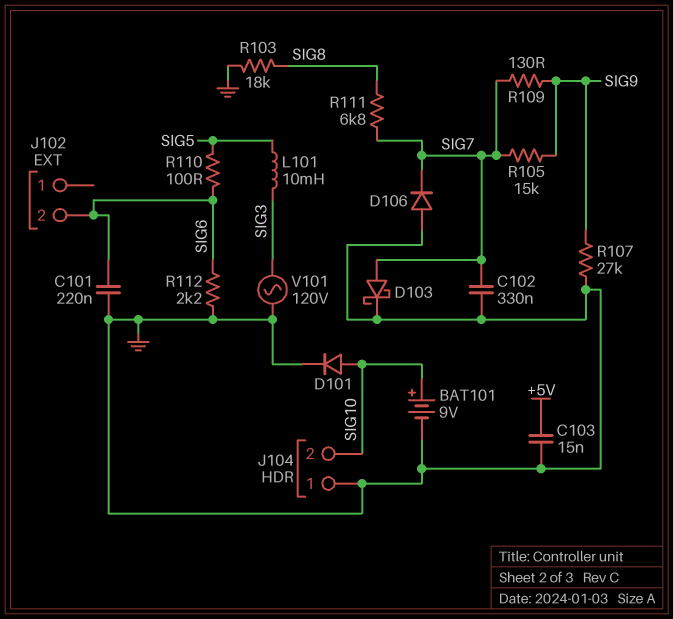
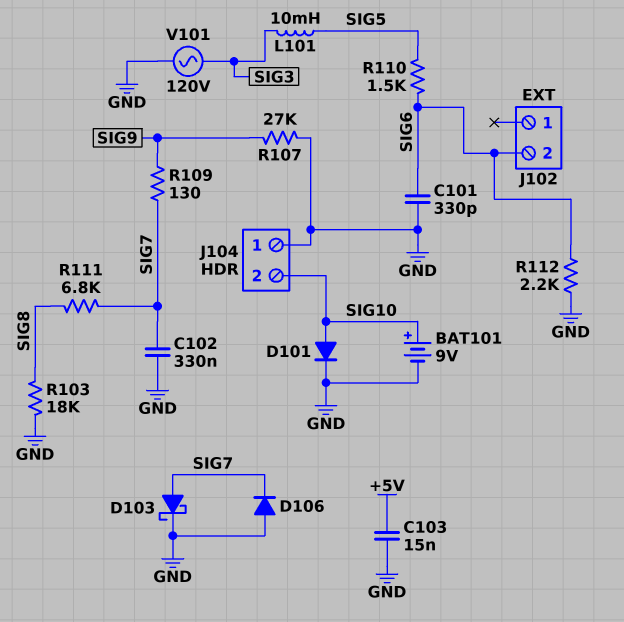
C101: 220nF (GND, SIG6) -> 330pF (GND, SIG6)
R105: 15k (SIG7, SIG9) -> none
R110: 100 (SIG5, SIG6) -> 1.5k (SIG5, SIG6)

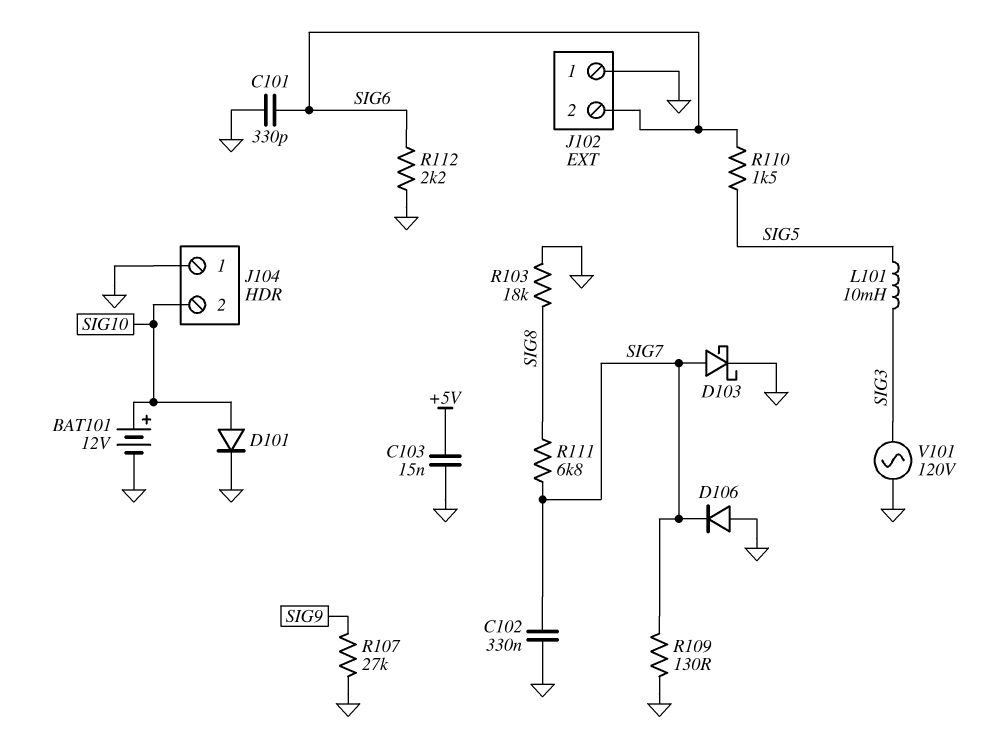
BAT101: 9V (plus SIG10, minus GND) -> 12V (plus SIG10, minus GND)
J102 pin 1: none -> GND
R109: 130 (SIG7, SIG9) -> 130 (GND, SIG7)

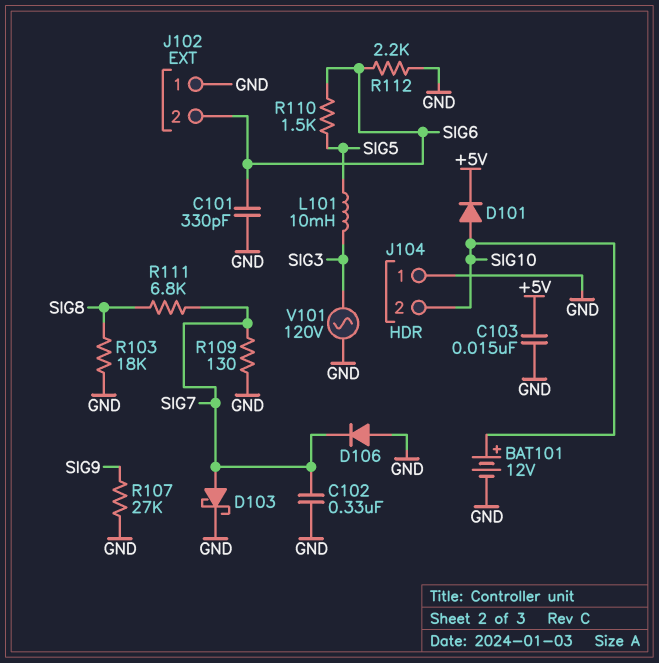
D101: diode (A SIG10, K GND) -> diode (A SIG10, K +5V)

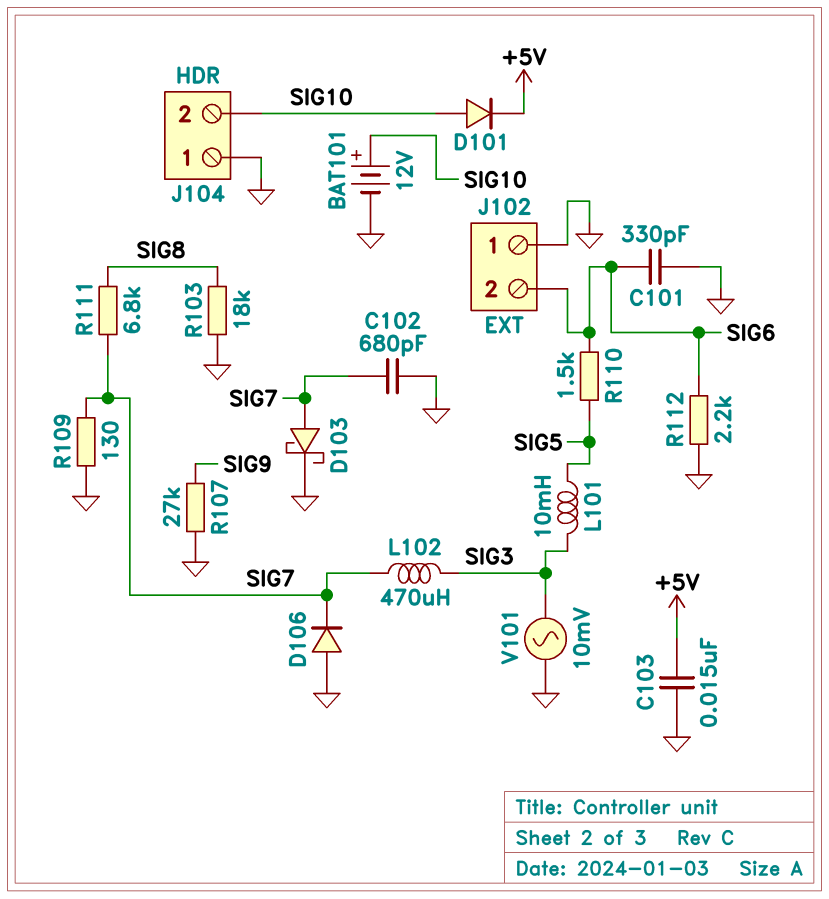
C102: 330nF (GND, SIG7) -> 680pF (GND, SIG7)
L102: none -> 470uH (SIG3, SIG7)
V101: AC 120V (GND, SIG3) -> AC 10mV (GND, SIG3)

